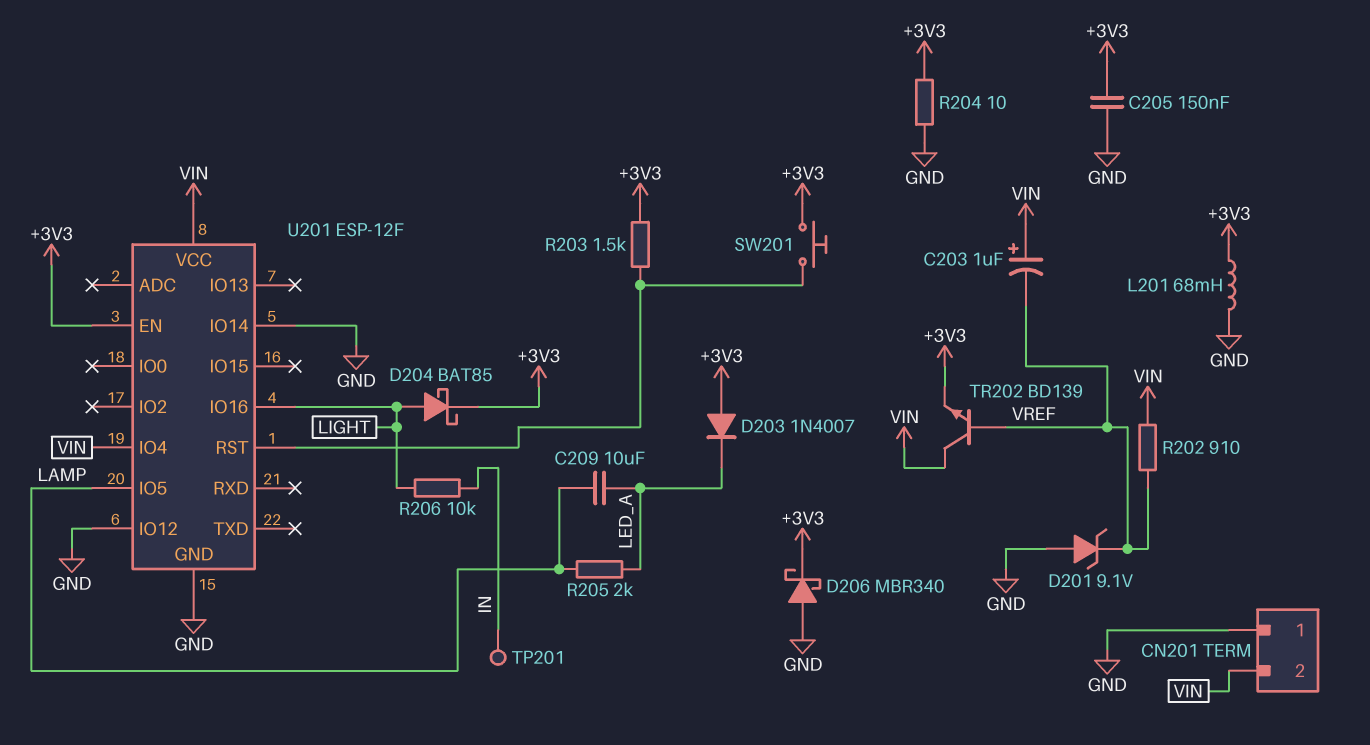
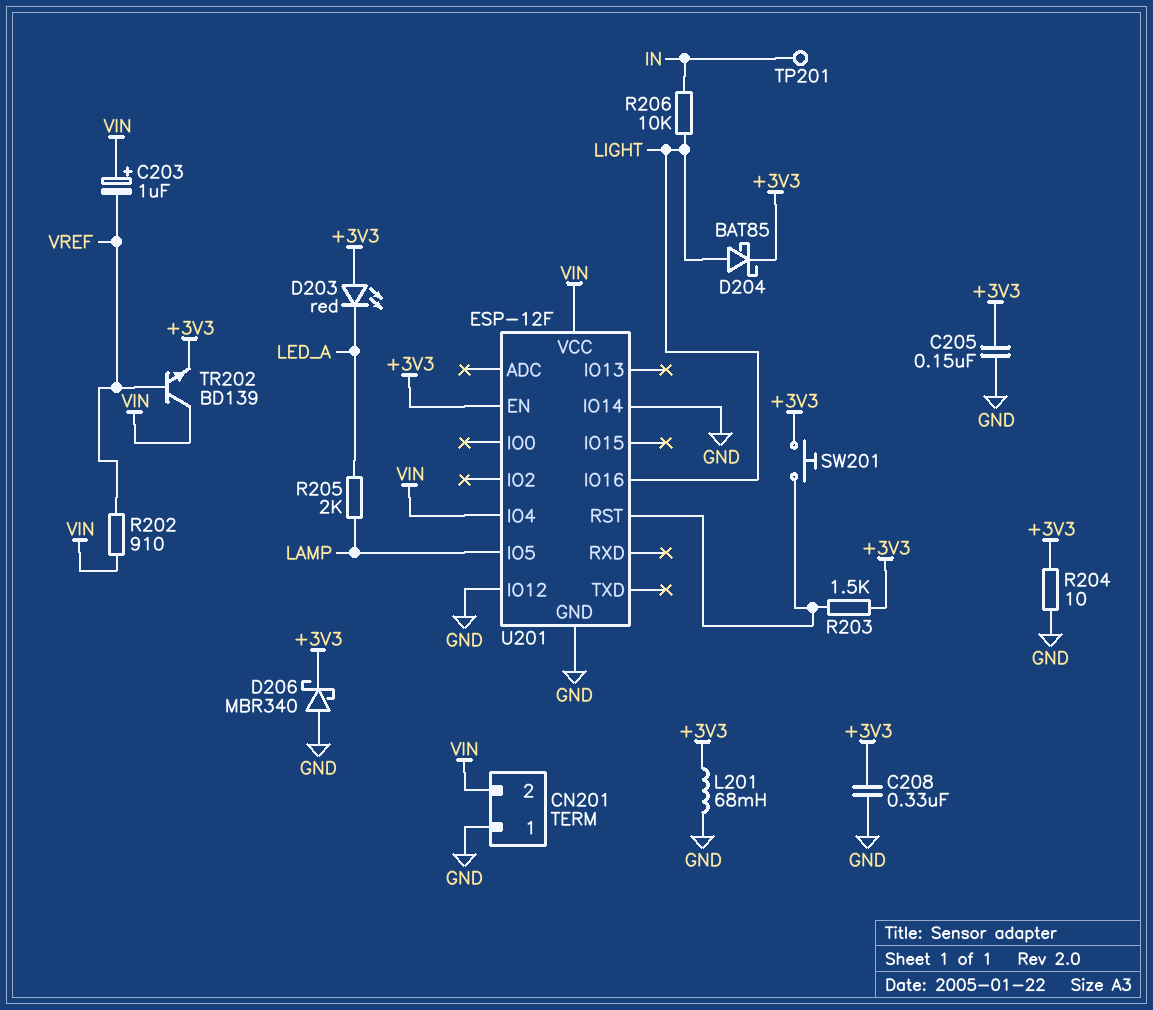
C208: none -> 330nF (+3V3, GND)
C209: 10uF (LAMP, LED_A) -> none
D201: zener 9.1V (A GND, K VREF) -> none
D203: diode 1N4007 (A +3V3, K LED_A) -> LED red (A +3V3, K LED_A)

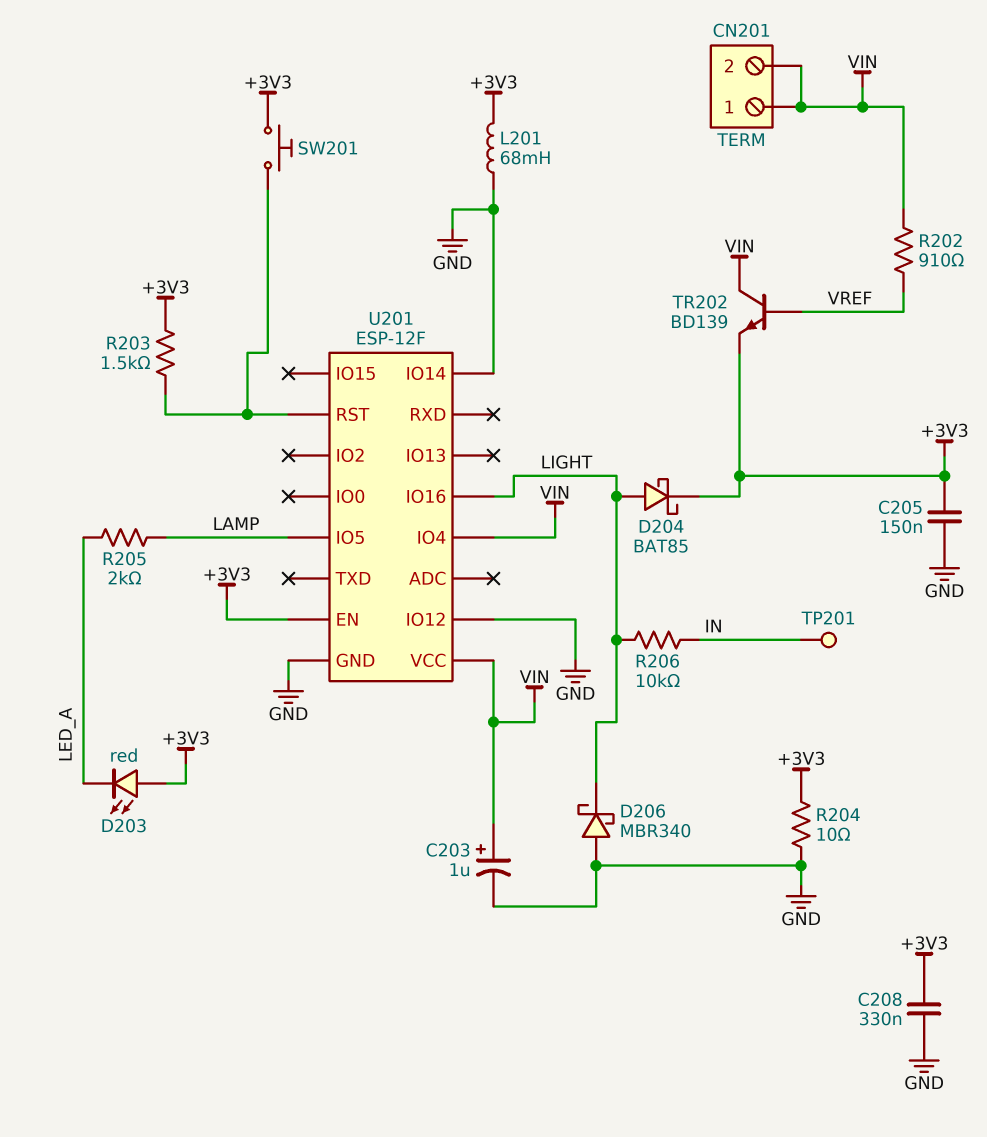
C203: 1uF (plus VIN, minus VREF) -> 1uF (plus VIN, minus GND)
CN201 pin 1: GND -> VIN
D206: schottky MBR340 (A GND, K +3V3) -> schottky MBR340 (A GND, K LIGHT)

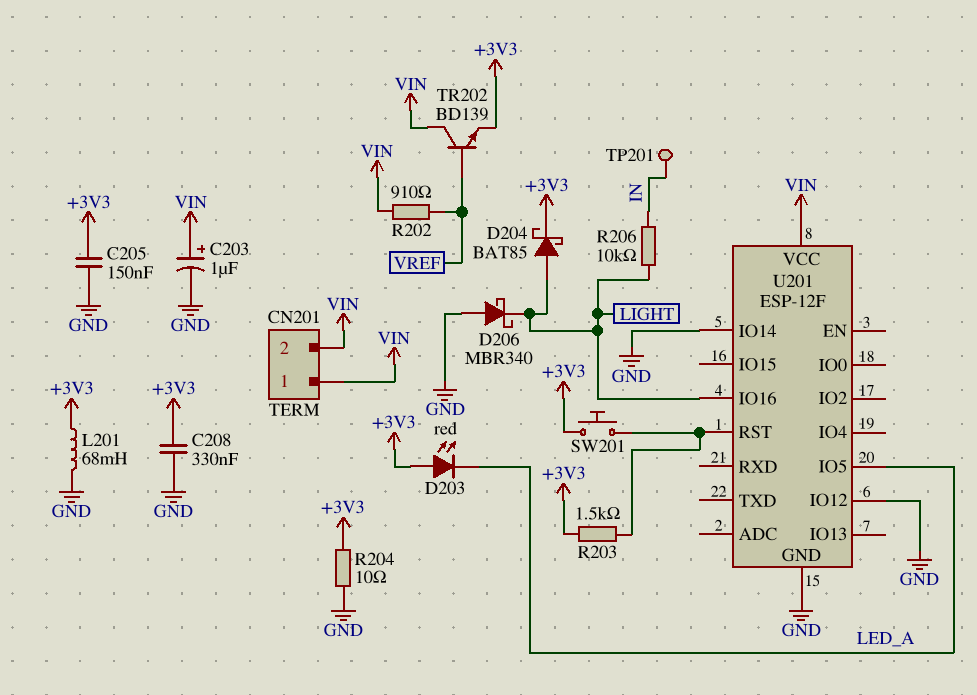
R205: 2k (LAMP, LED_A) -> none
U201 pin EN: +3V3 -> none
U201 pin IO4: VIN -> none
U201 pin IO5: LAMP -> LED_A

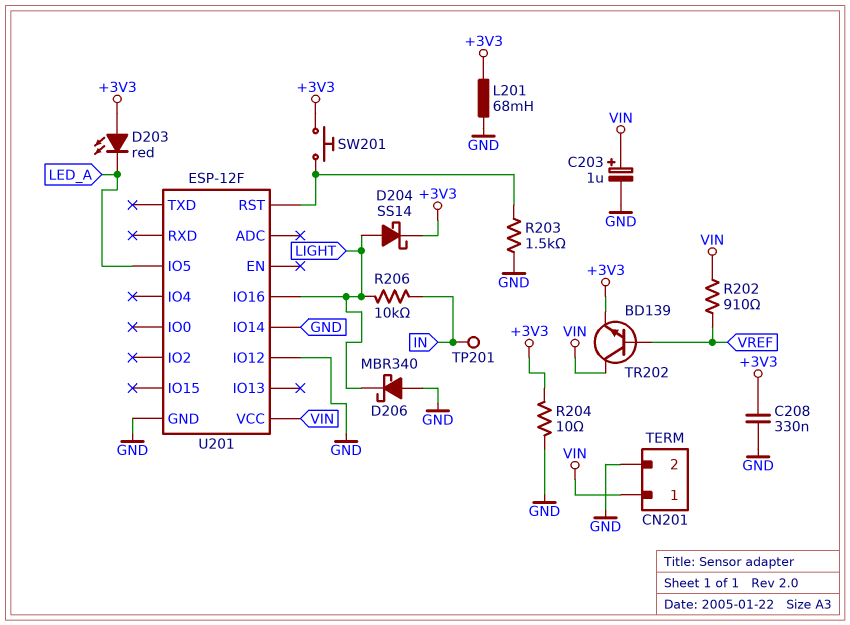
C205: 150nF (+3V3, GND) -> none
CN201 pin 2: VIN -> GND
D204: schottky BAT85 (A LIGHT, K +3V3) -> schottky SS14 (A LIGHT, K +3V3)
R203: 1.5k (+3V3, U201/RST) -> 1.5k (GND, U201/RST)

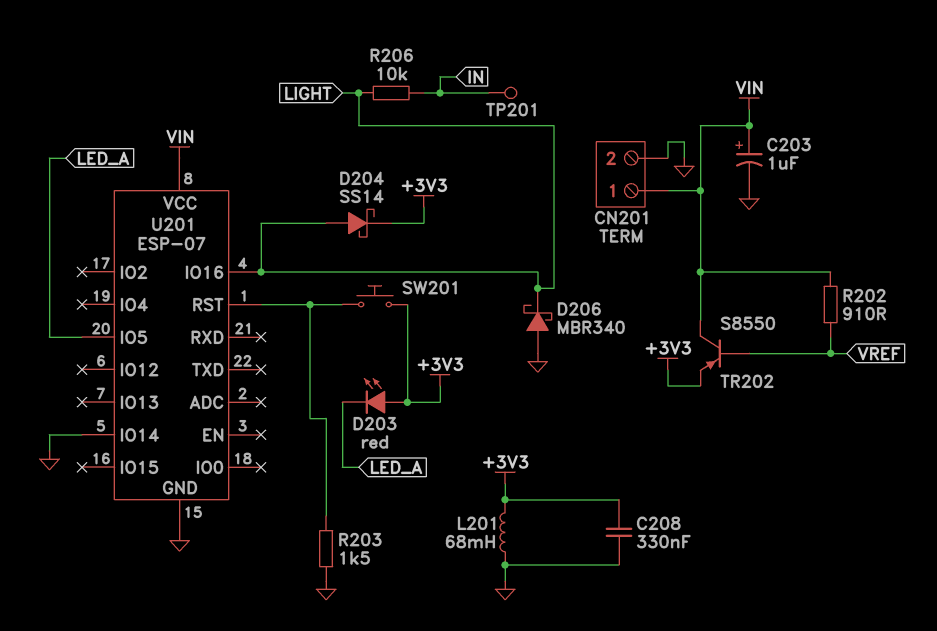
R204: 10 (+3V3, GND) -> none
TR202: NPN BD139 (B VREF, C VIN, E +3V3) -> PNP S8550 (B VREF, C VIN, E +3V3)
U201: ESP-12F -> ESP-07
U201 pin IO12: GND -> none

